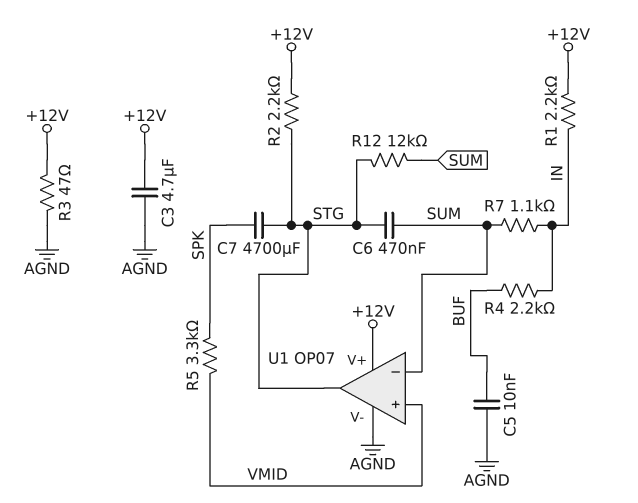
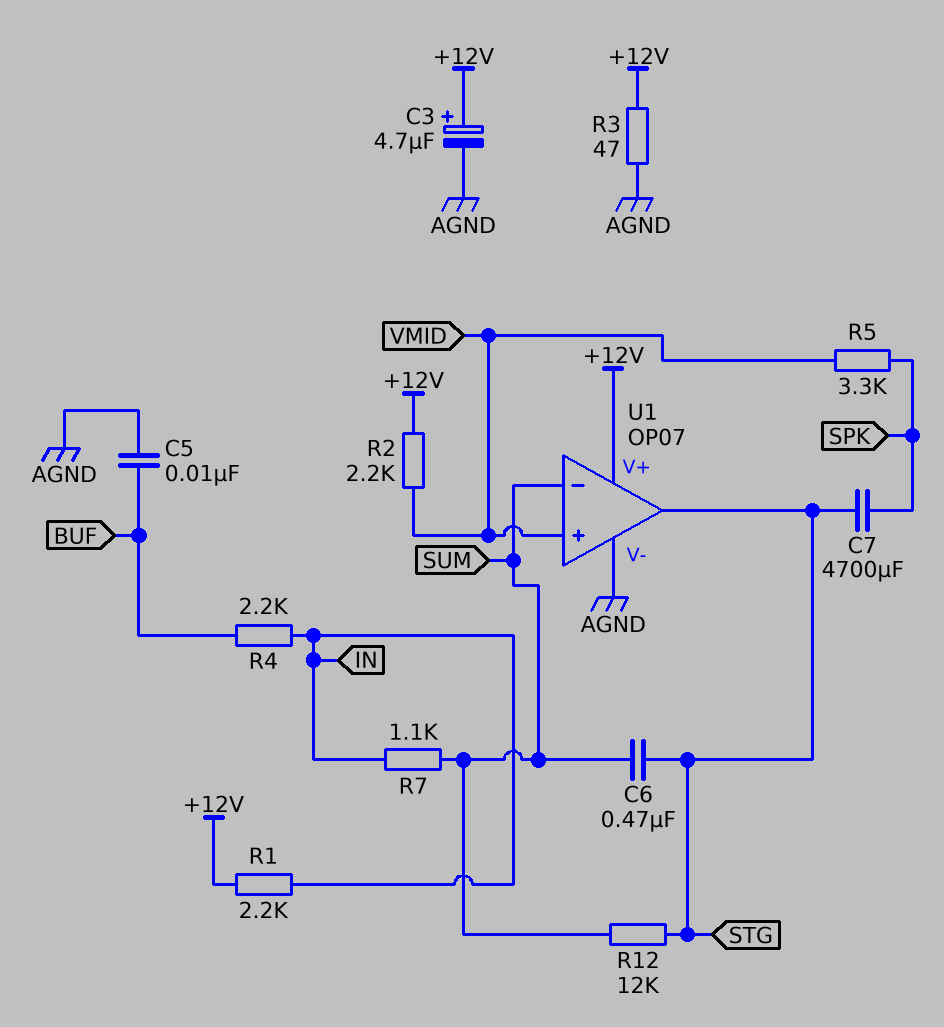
C3: 4.7uF (+12V, AGND) -> 4.7uF (plus +12V, minus AGND)
R2: 2.2k (+12V, STG) -> 2.2k (+12V, VMID)

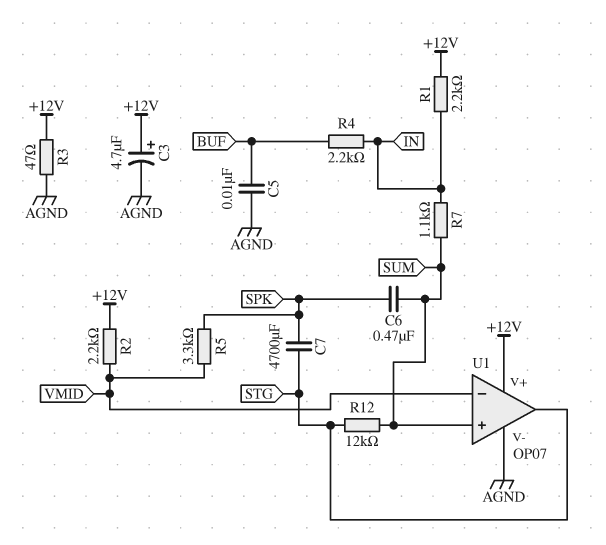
C6: 470nF (STG, SUM) -> 470nF (SPK, SUM)
U1 pin in+: VMID -> SUM
U1 pin in-: SUM -> VMID

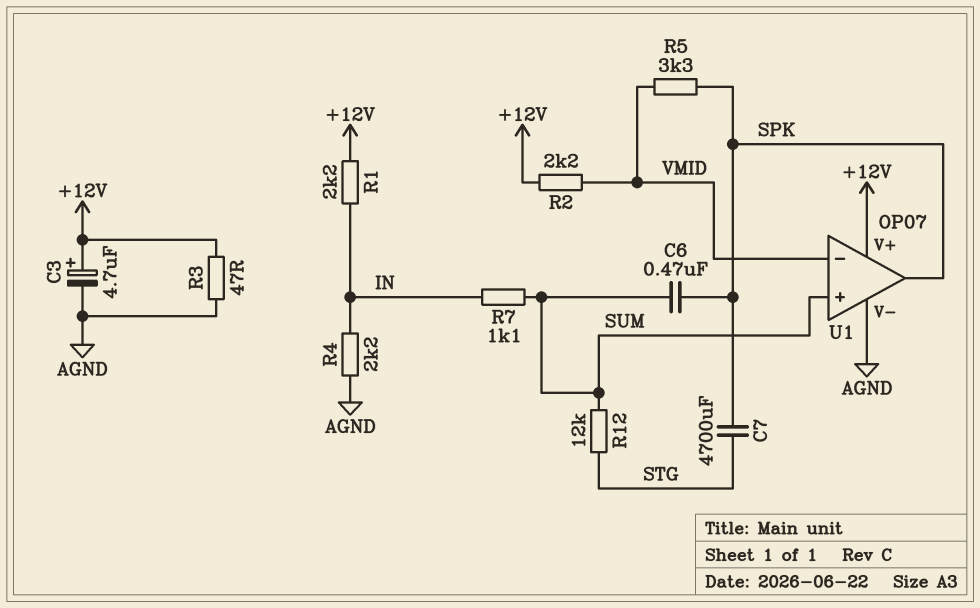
C5: 10nF (AGND, BUF) -> none
R4: 2.2k (BUF, IN) -> 2.2k (AGND, IN)
U1 pin out: STG -> SPK

